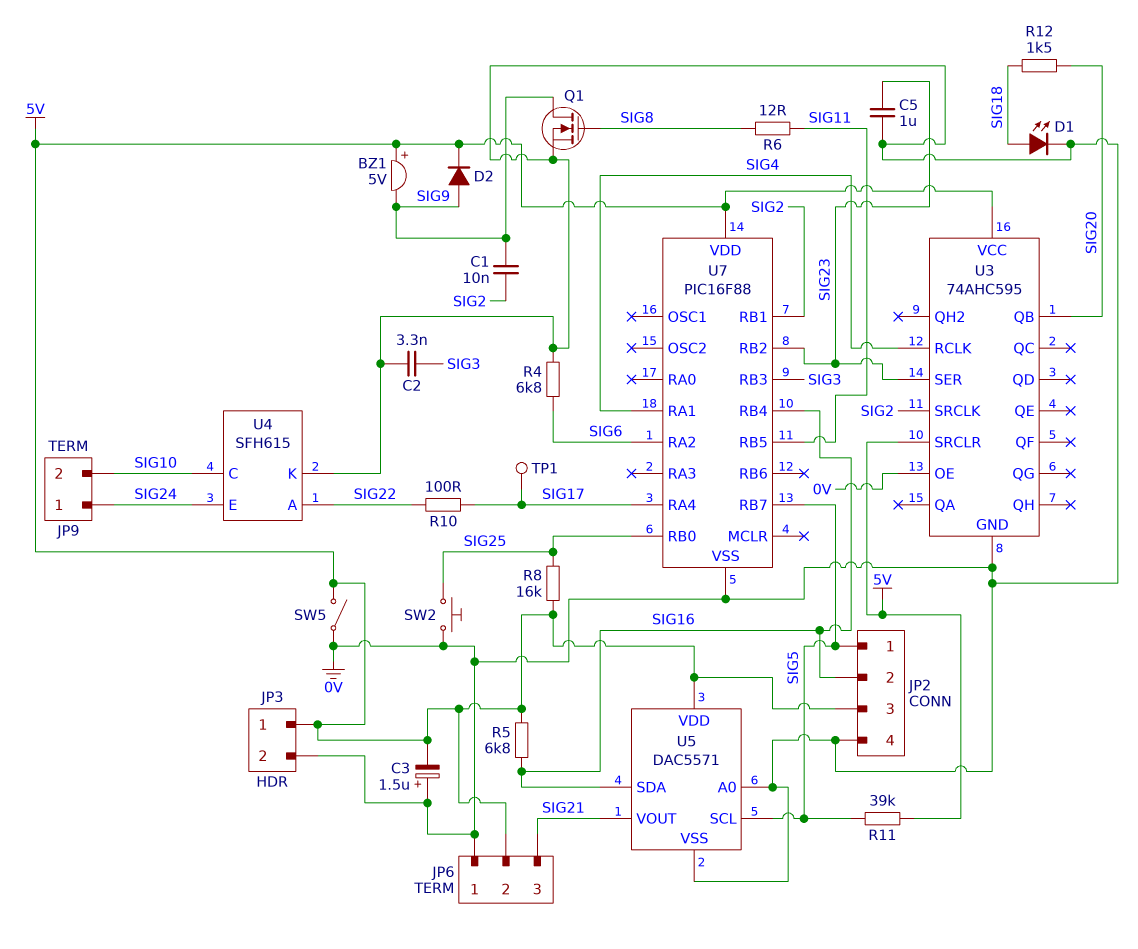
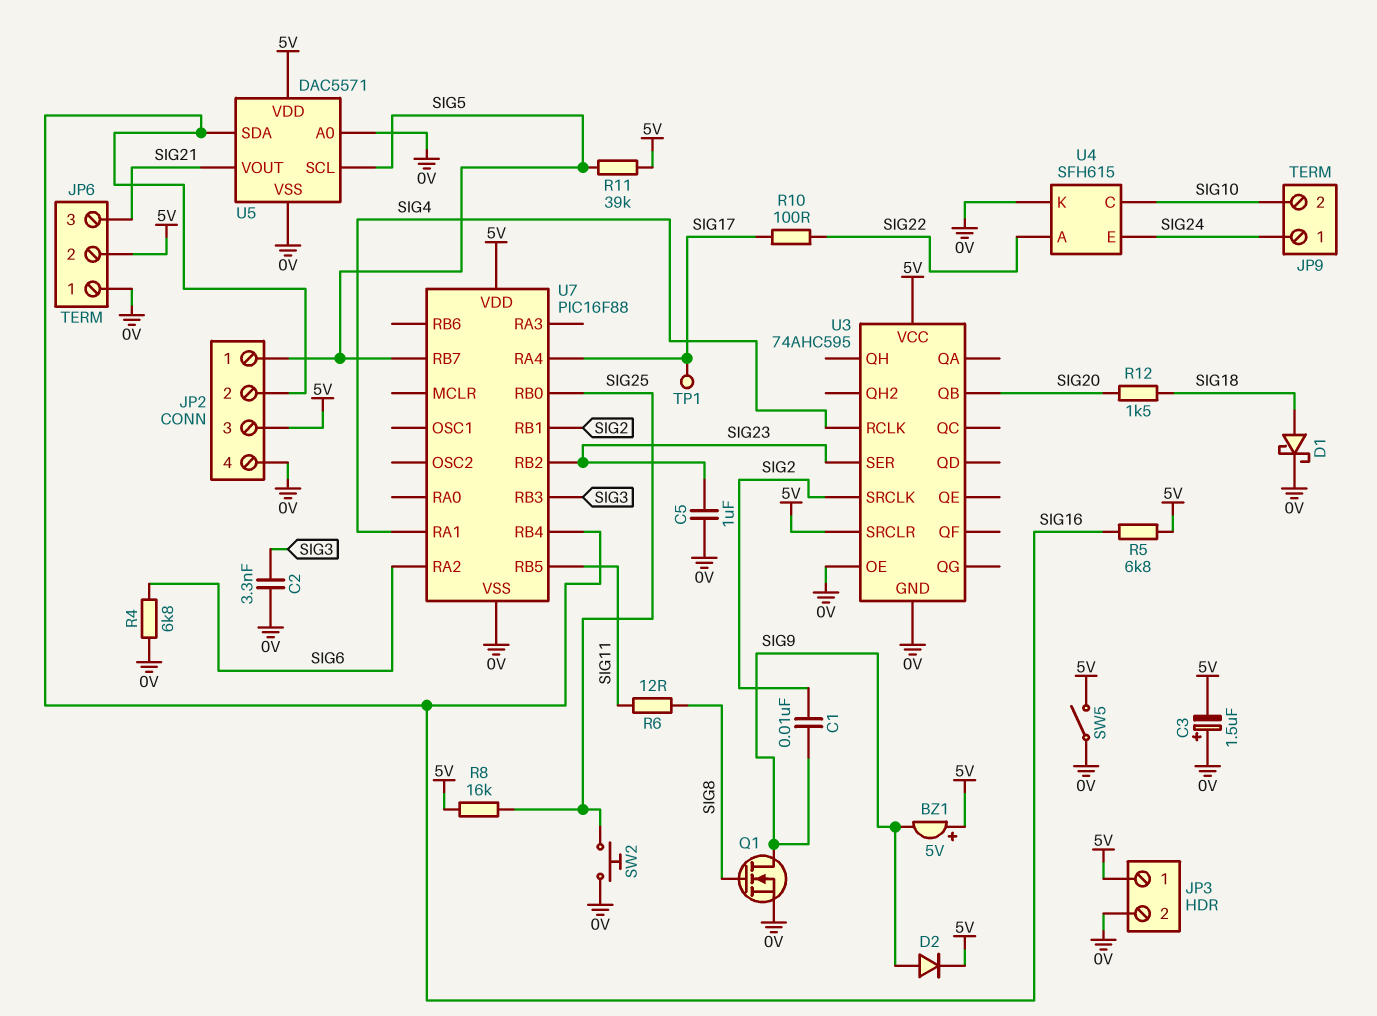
D1: LED (A SIG18, K 0V) -> schottky (A SIG18, K 0V)

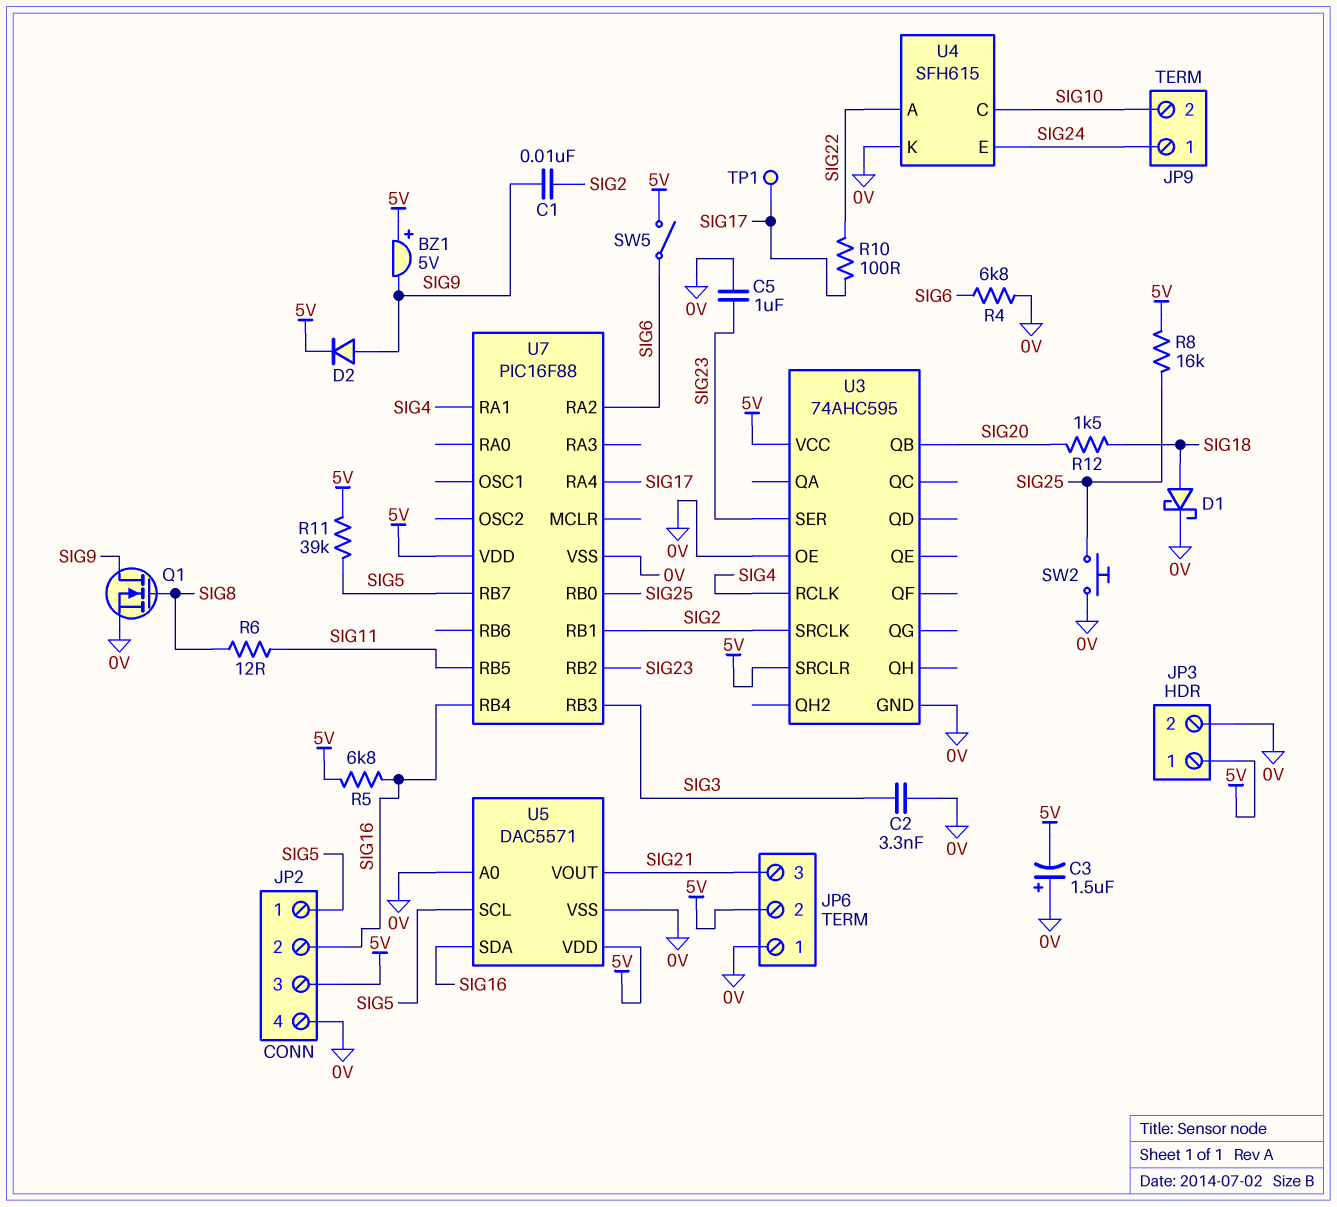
SW5: switch (0V, 5V) -> switch (5V, SIG6)

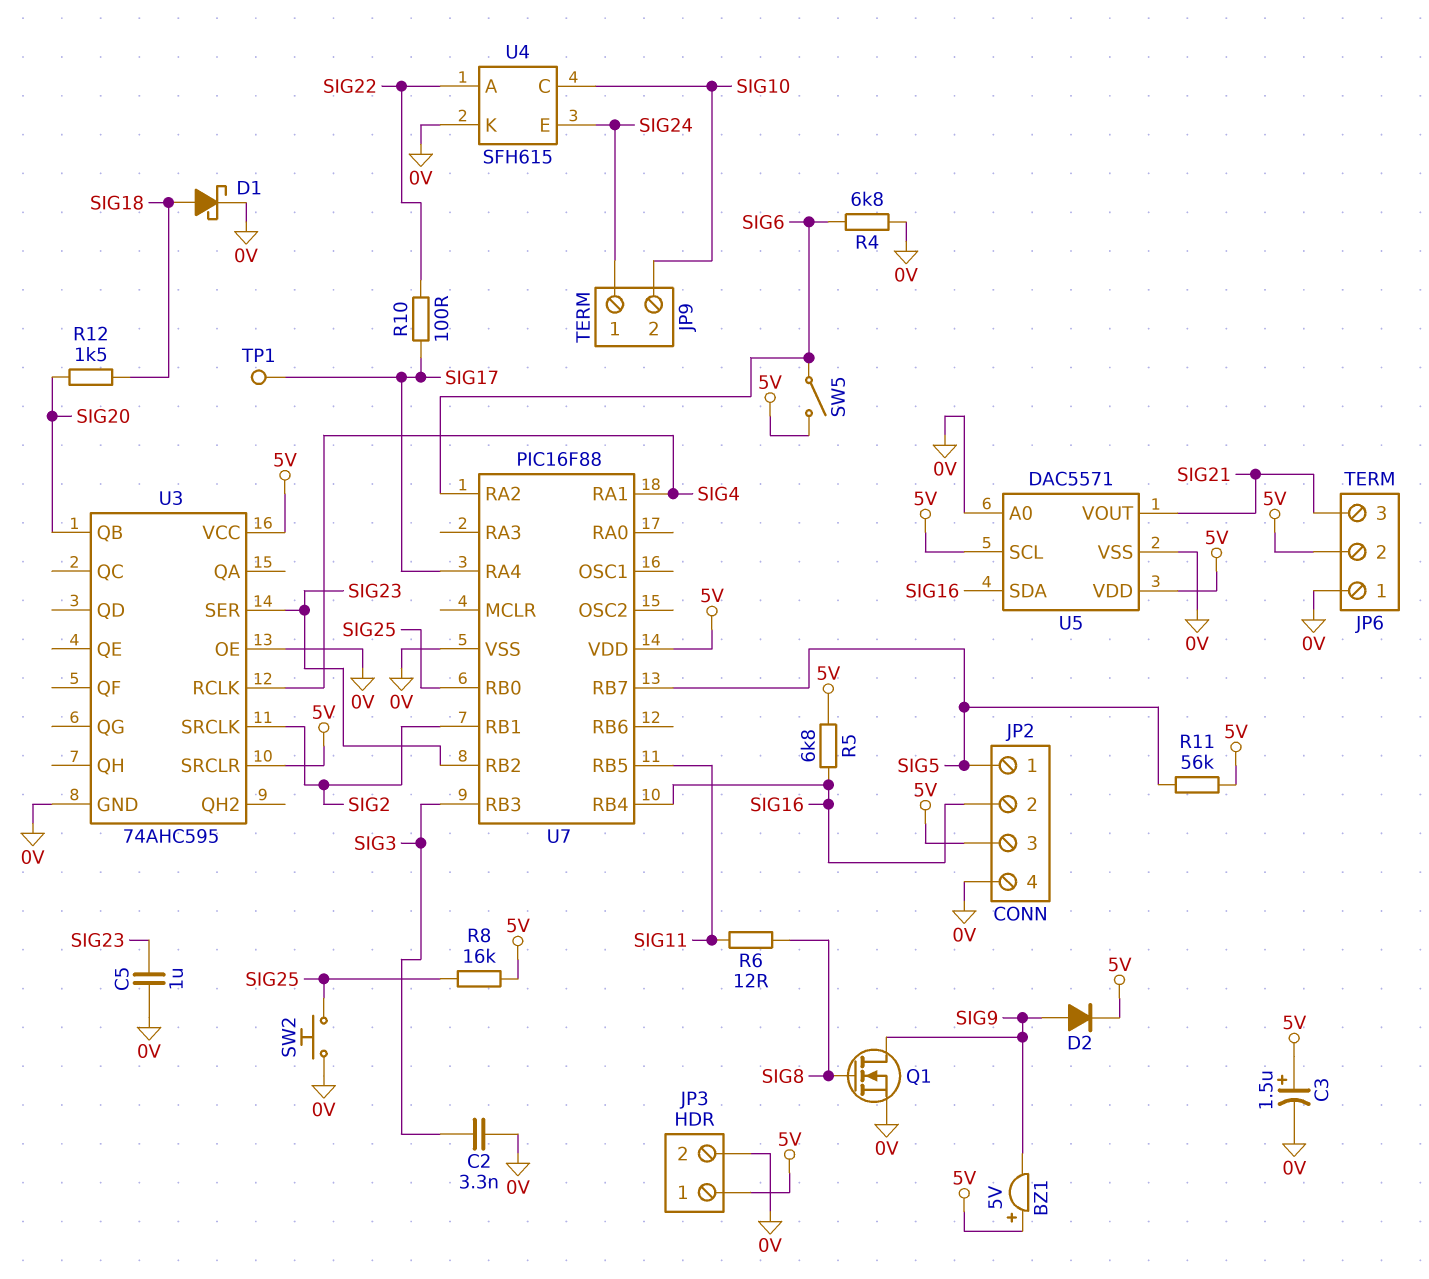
C1: 10nF (SIG2, SIG9) -> none
C3: 1.5uF (plus 0V, minus 5V) -> 1.5uF (plus 5V, minus 0V)
R11: 39k (5V, SIG5) -> 56k (5V, SIG5)
U5 pin SCL: SIG5 -> 5V

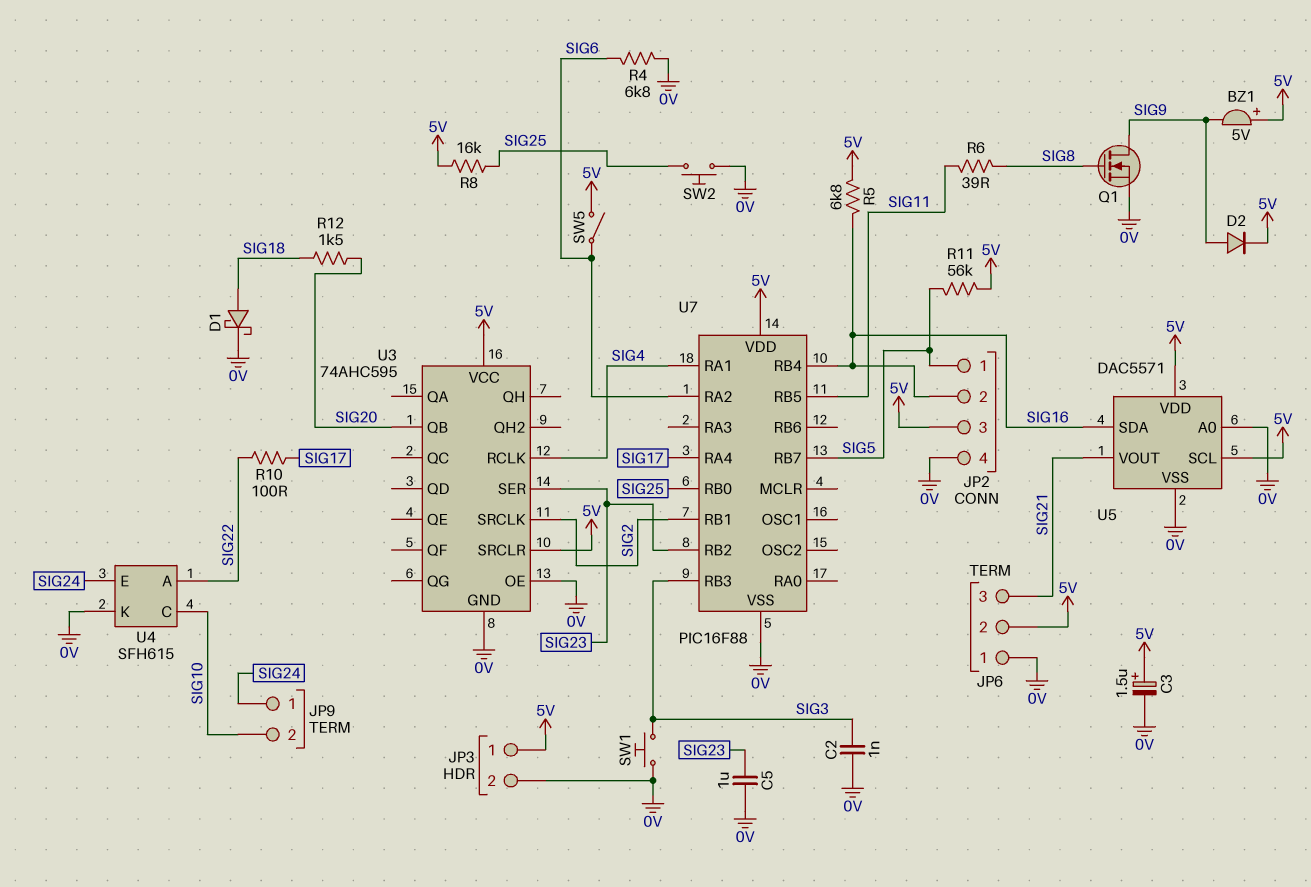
C2: 3.3nF (0V, SIG3) -> 1nF (0V, SIG3)
R6: 12 (SIG8, SIG11) -> 39 (SIG8, SIG11)
SW1: none -> button (0V, SIG3)
TP1: test point (SIG17) -> none

